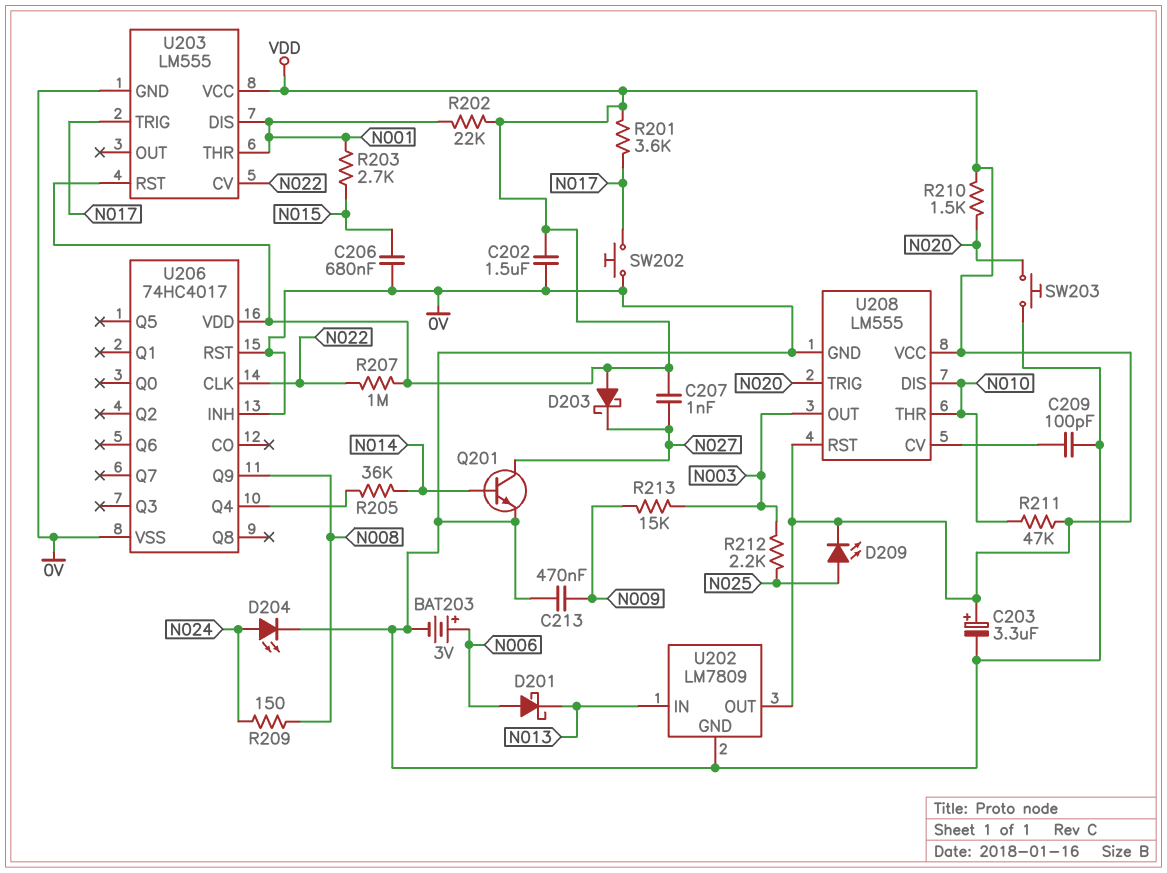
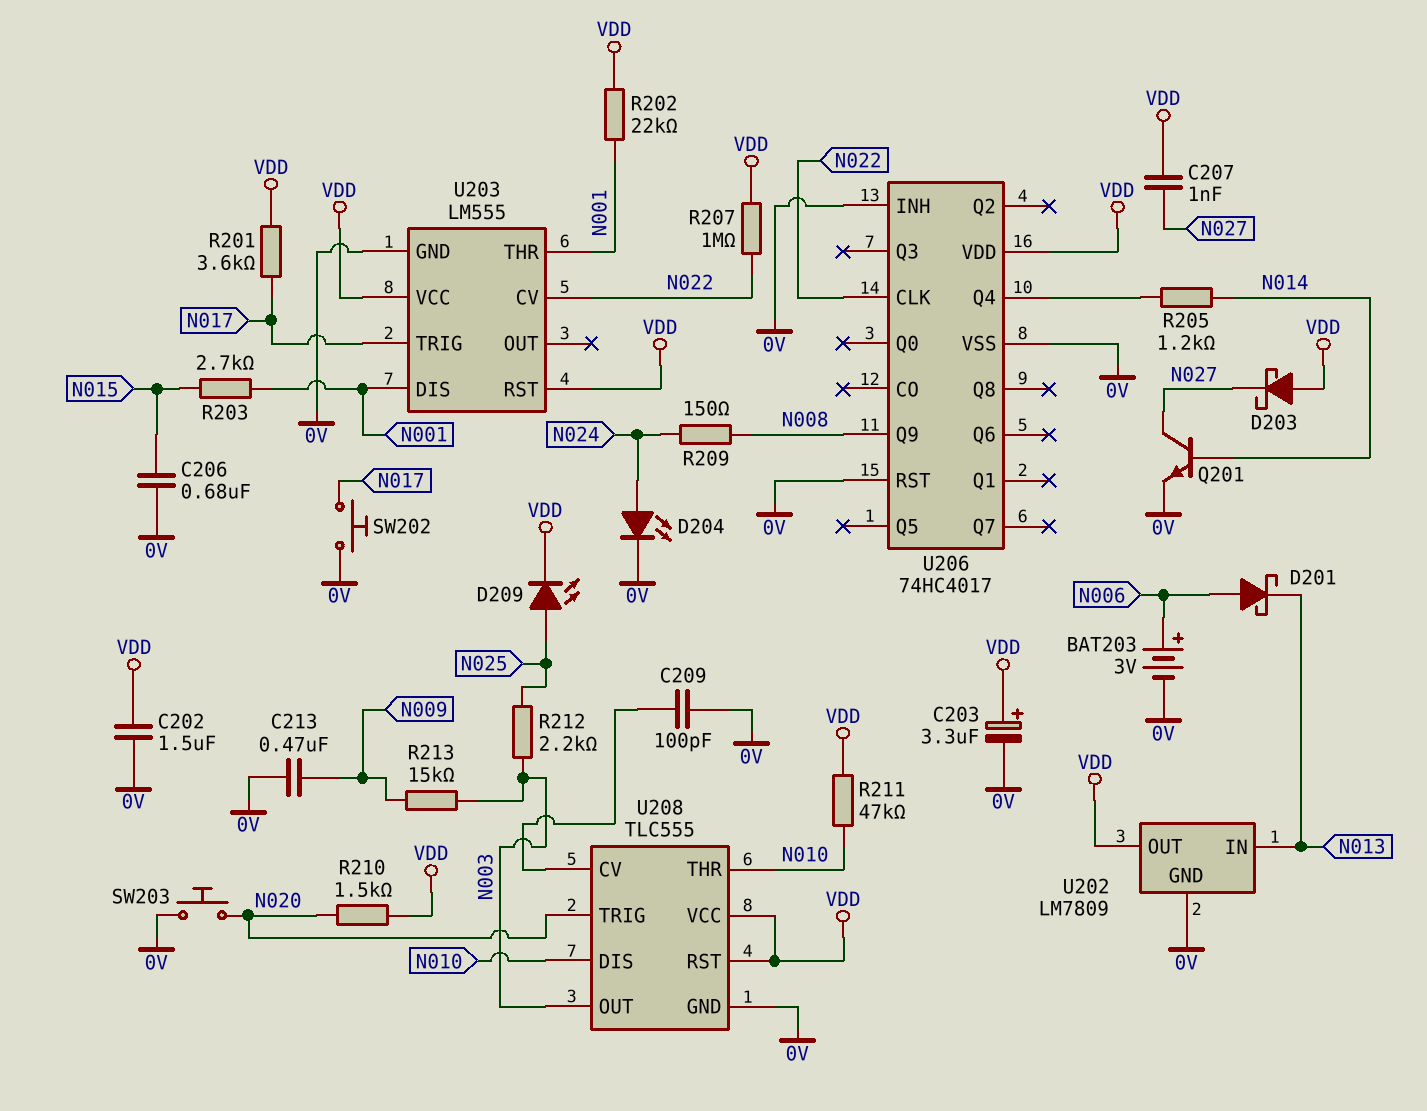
R205: 36k (N014, U206/Q4) -> 1.2k (N014, U206/Q4)
U208: LM555 -> TLC555

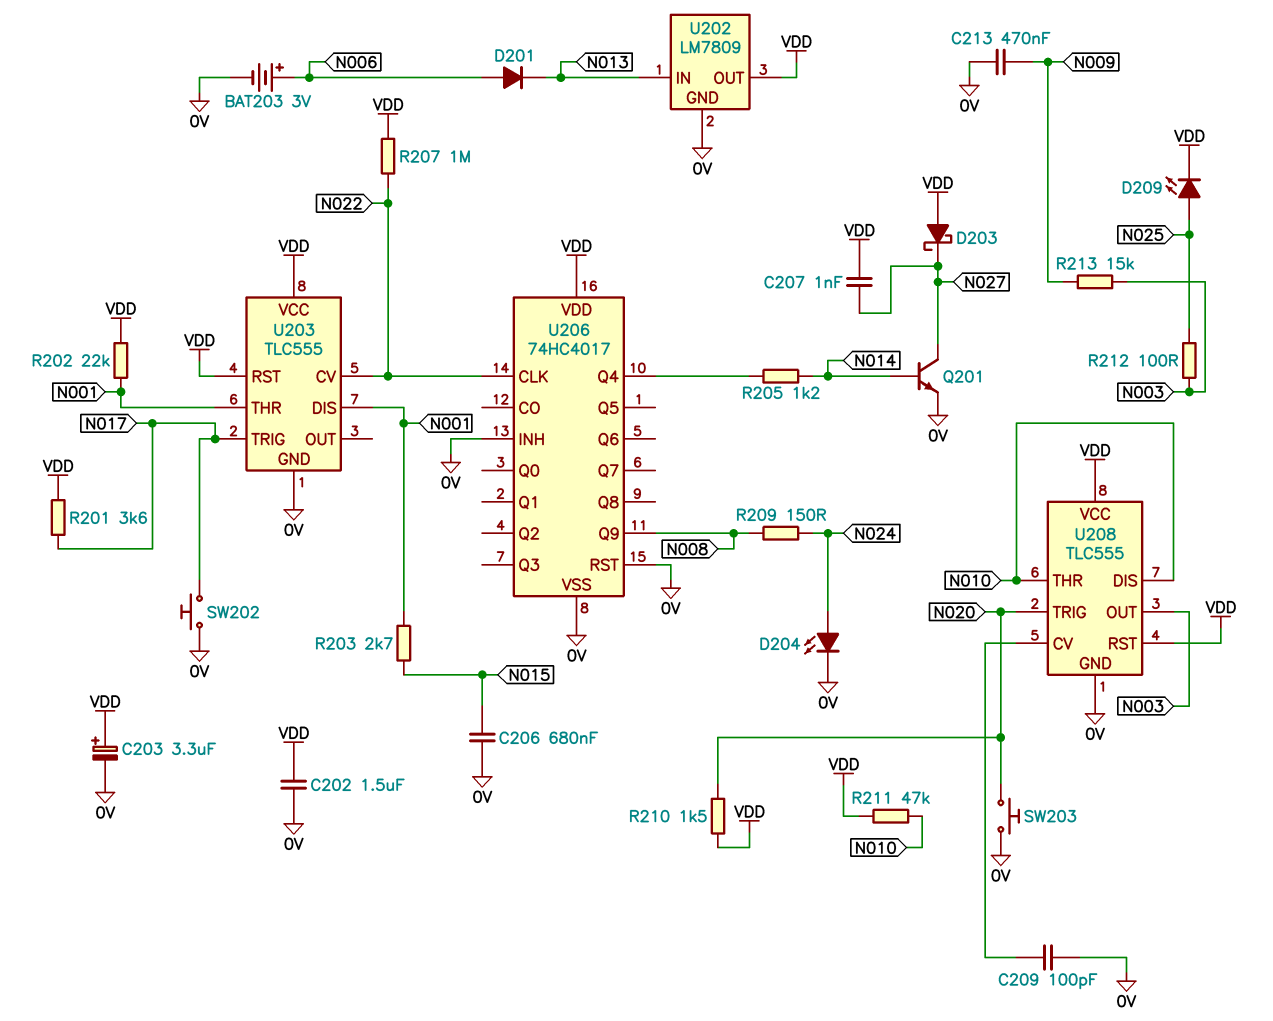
D201: schottky (A N006, K N013) -> diode (A N006, K N013)
R212: 2.2k (N003, N025) -> 100 (N003, N025)
U203: LM555 -> TLC555

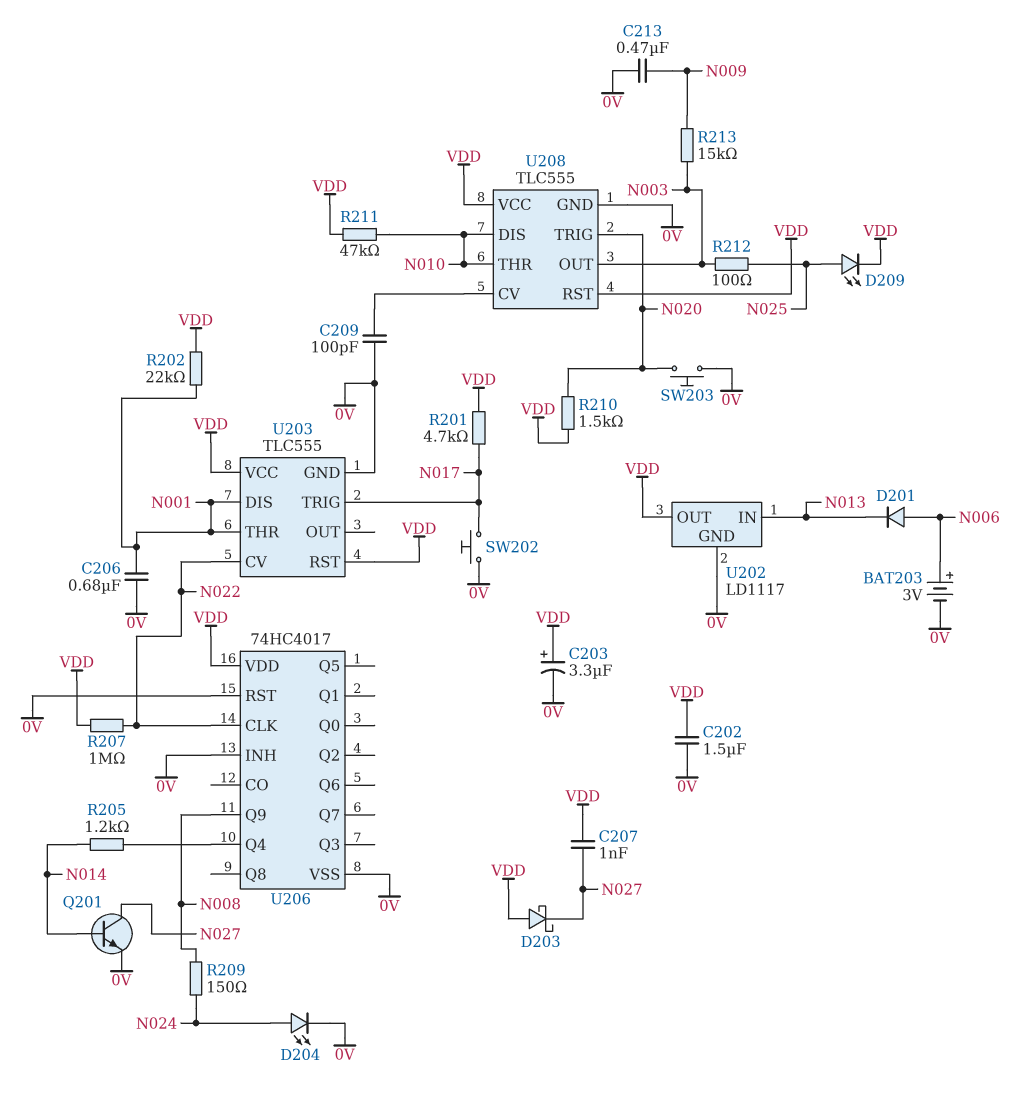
C206: 680nF (0V, N015) -> 680nF (0V, N001)
R201: 3.6k (N017, VDD) -> 4.7k (N017, VDD)
R203: 2.7k (N001, N015) -> none
U202: LM7809 -> LD1117

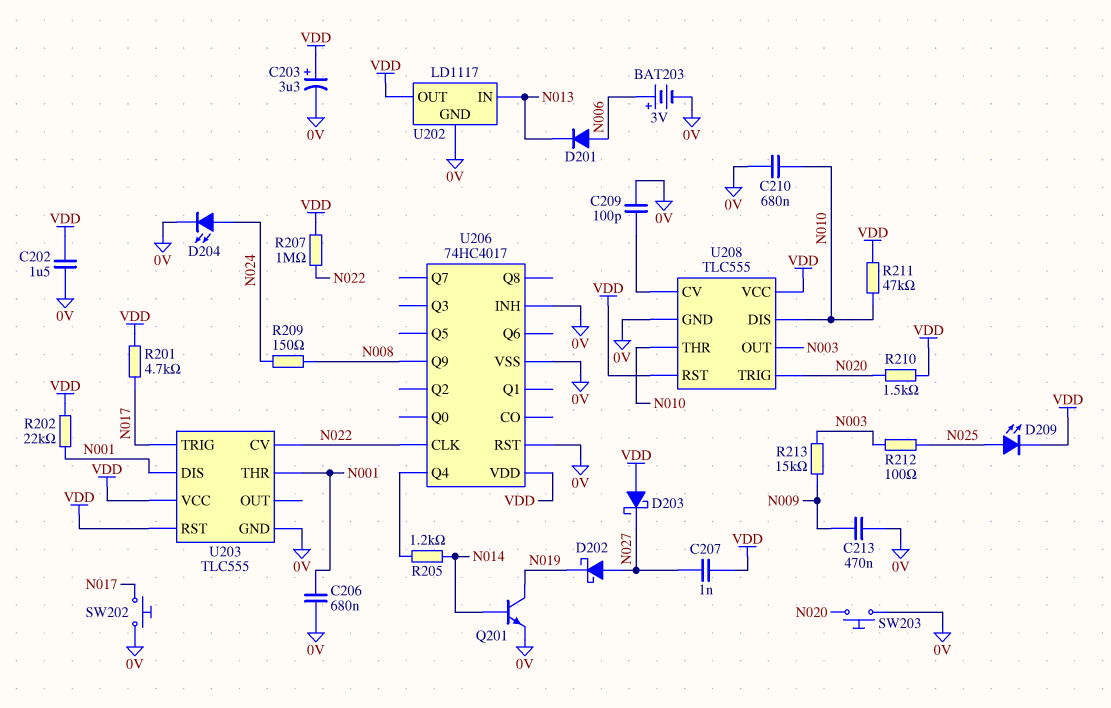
C210: none -> 680nF (0V, N010)
D202: none -> schottky (A N027, K N019)
Q201: NPN (B N014, C N027, E 0V) -> NPN (B N014, C N019, E 0V)

